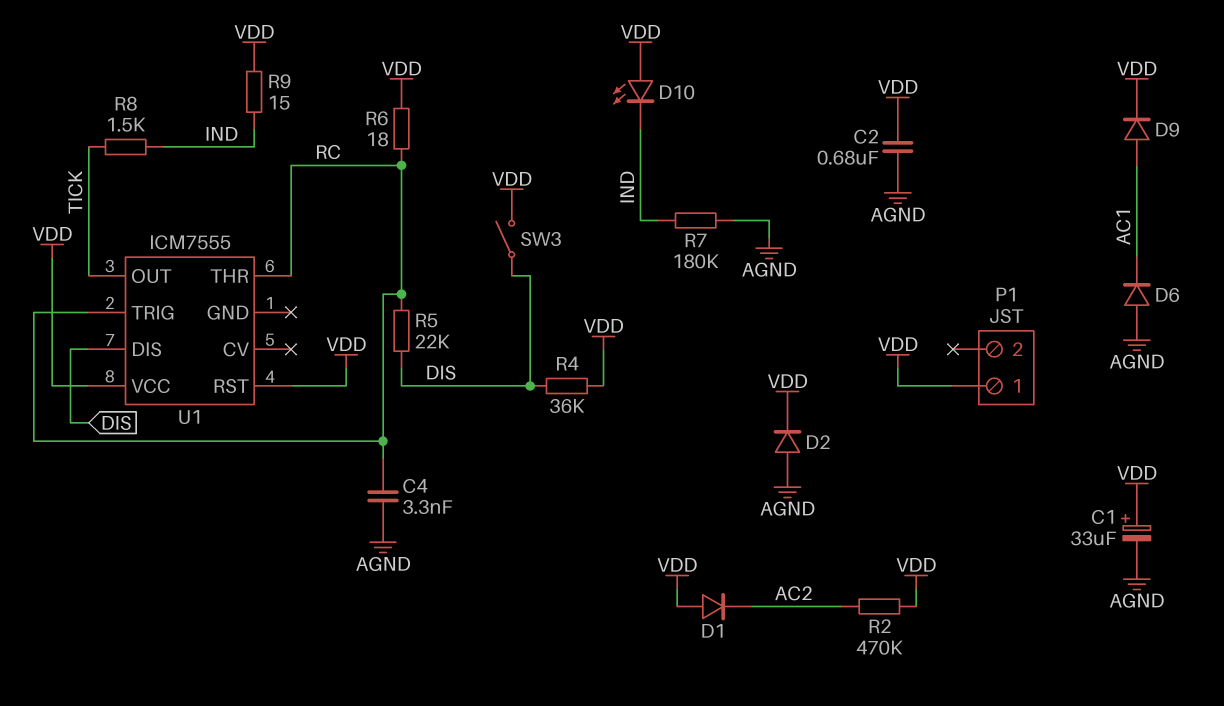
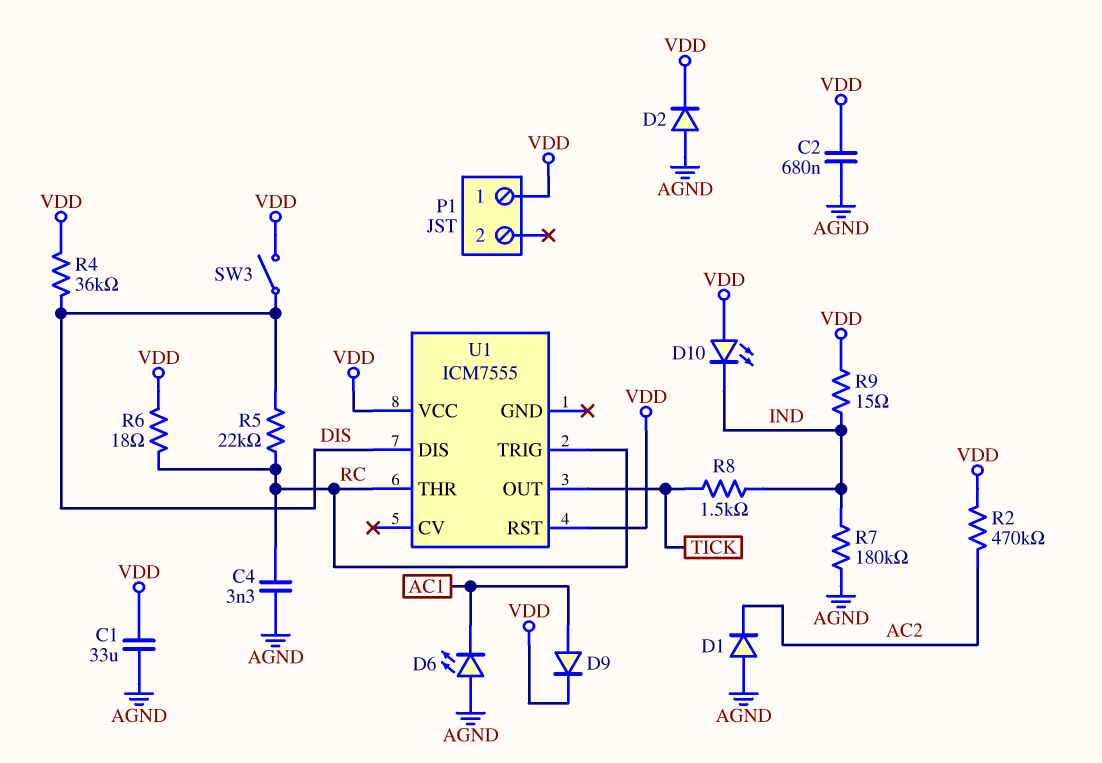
C1: 33uF (plus VDD, minus AGND) -> 33uF (AGND, VDD)
D1: diode (A VDD, K AC2) -> diode (A AGND, K AC2)
D6: diode (A AGND, K AC1) -> LED (A AGND, K AC1)

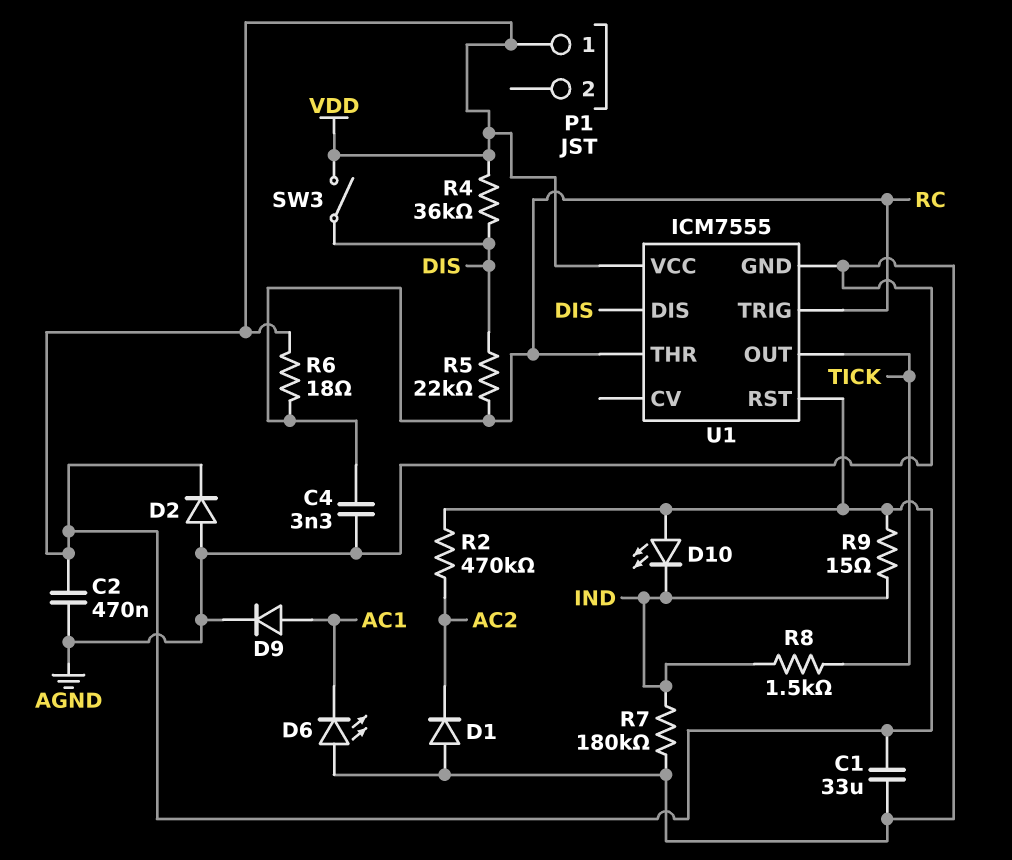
C2: 680nF (AGND, VDD) -> 470nF (AGND, VDD)
D9: diode (A AC1, K VDD) -> diode (A AC1, K AGND)
U1 pin GND: none -> AGND

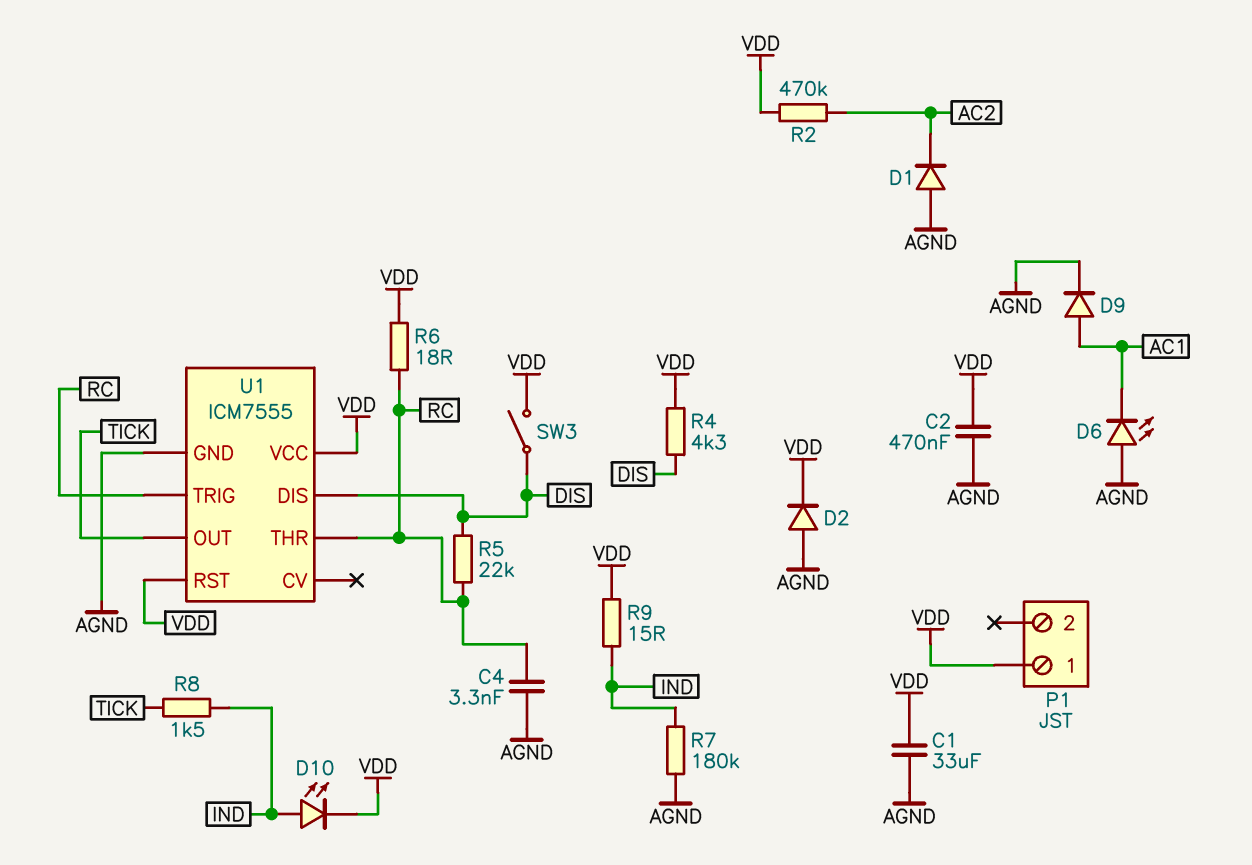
D10: LED (A VDD, K IND) -> LED (A IND, K VDD)
R4: 36k (DIS, VDD) -> 4.3k (DIS, VDD)

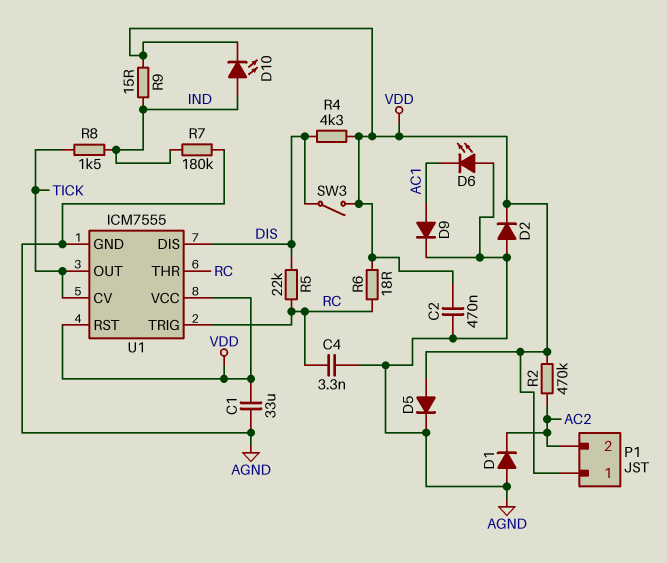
D5: none -> diode (A VDD, K AGND)
P1 pin 2: none -> AC2
U1 pin CV: none -> TICK

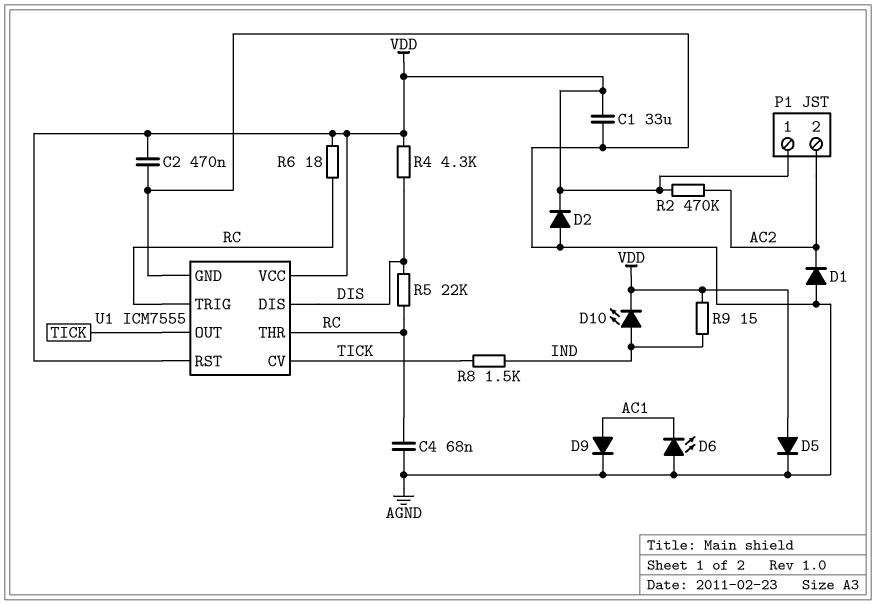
C4: 3.3nF (AGND, RC) -> 68nF (AGND, RC)
R7: 180k (AGND, IND) -> none
SW3: switch (DIS, VDD) -> none

